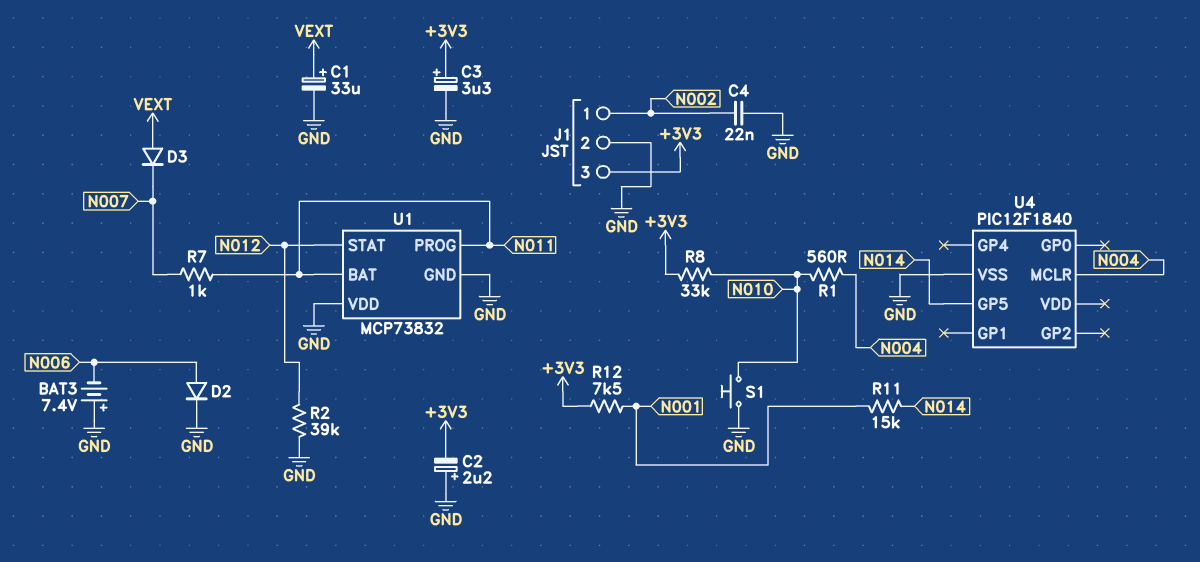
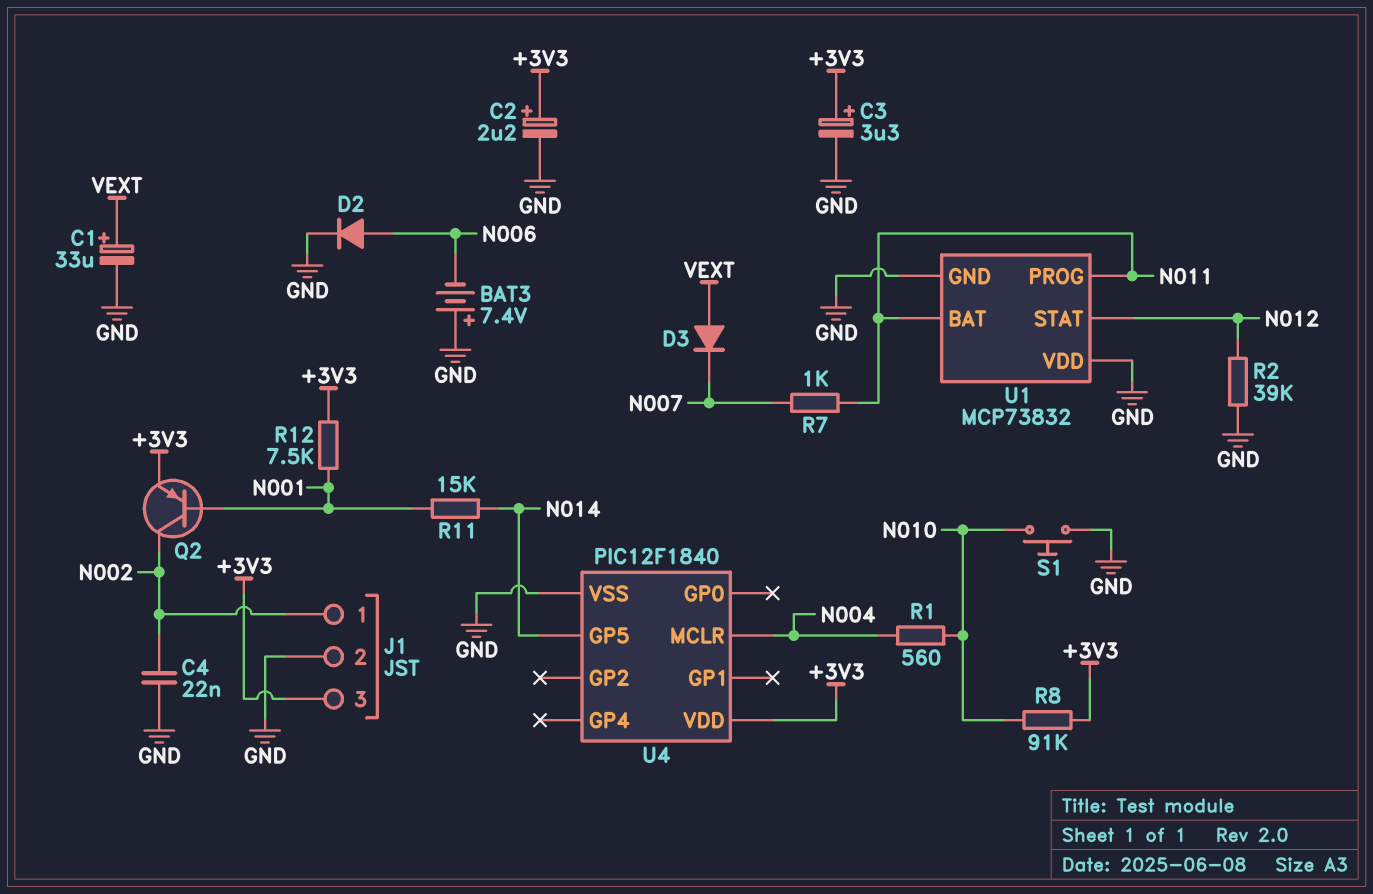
C2: 2.2uF (plus GND, minus +3V3) -> 2.2uF (plus +3V3, minus GND)
Q2: none -> PNP (B N001, C N002, E +3V3)
R8: 33k (+3V3, N010) -> 91k (+3V3, N010)
U4 pin VDD: none -> +3V3

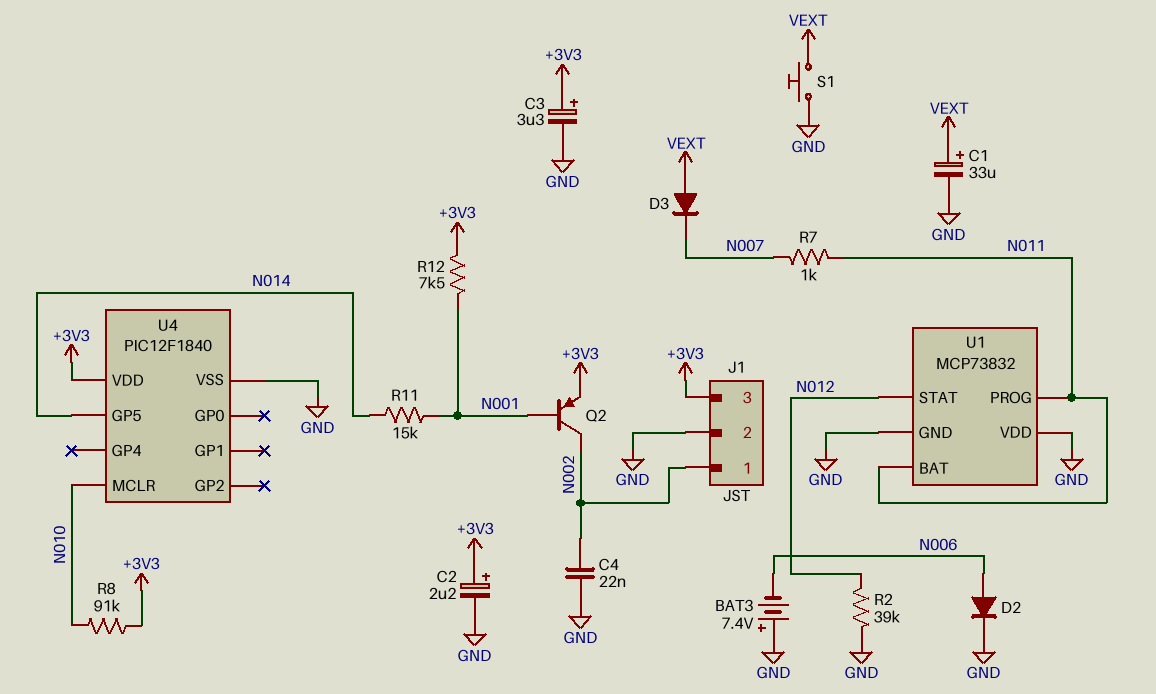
R1: 560 (N004, N010) -> none
S1: button (GND, N010) -> button (GND, VEXT)
U4 pin MCLR: N004 -> N010

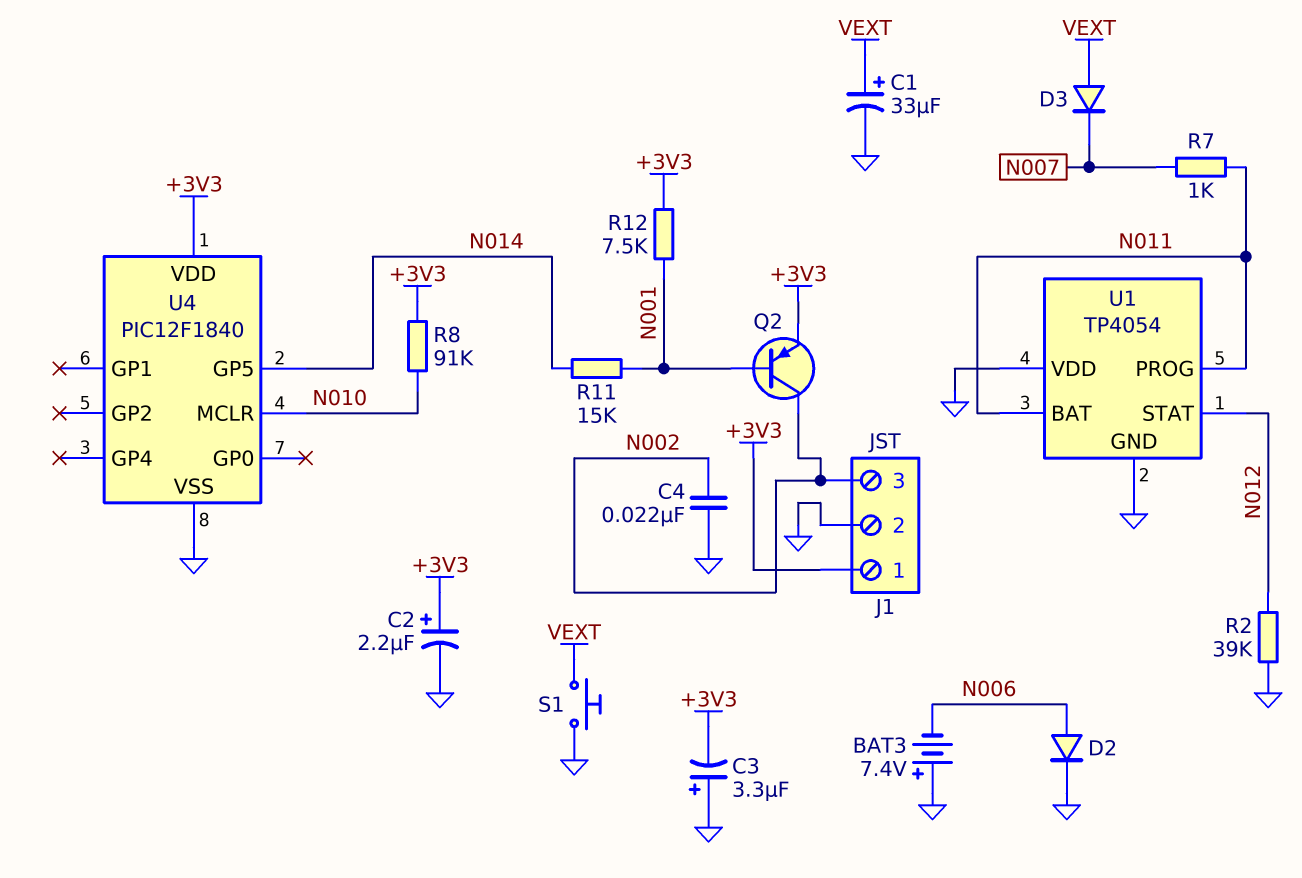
C3: 3.3uF (plus +3V3, minus GND) -> 3.3uF (plus GND, minus +3V3)
J1 pin 1: N002 -> +3V3
J1 pin 3: +3V3 -> N002
U1: MCP73832 -> TP4054

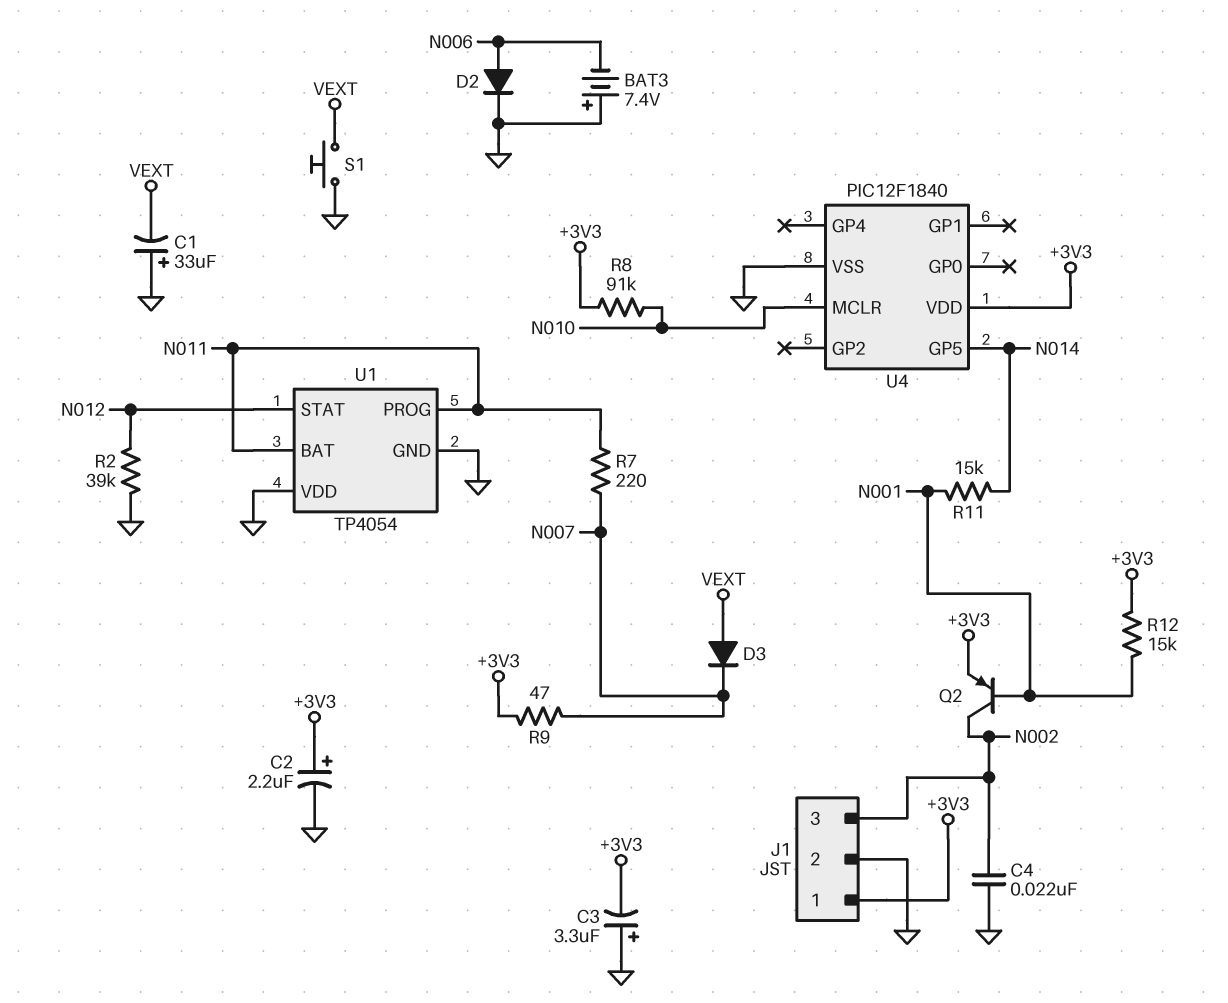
C1: 33uF (plus VEXT, minus GND) -> 33uF (plus GND, minus VEXT)
R7: 1k (N007, N011) -> 220 (N007, N011)
R9: none -> 47 (+3V3, N007)
R12: 7.5k (+3V3, N001) -> 15k (+3V3, N001)

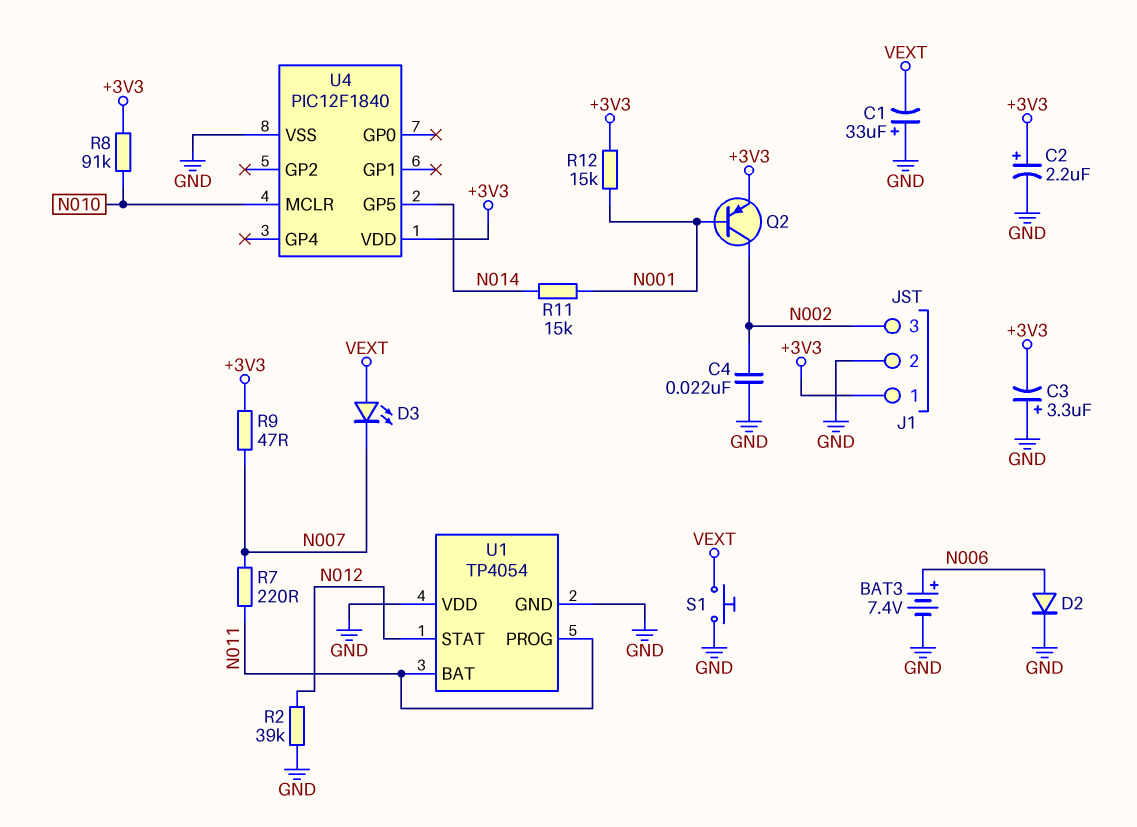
BAT3: 7.4V (plus GND, minus N006) -> 7.4V (plus N006, minus GND)
D3: diode (A VEXT, K N007) -> LED (A VEXT, K N007)

